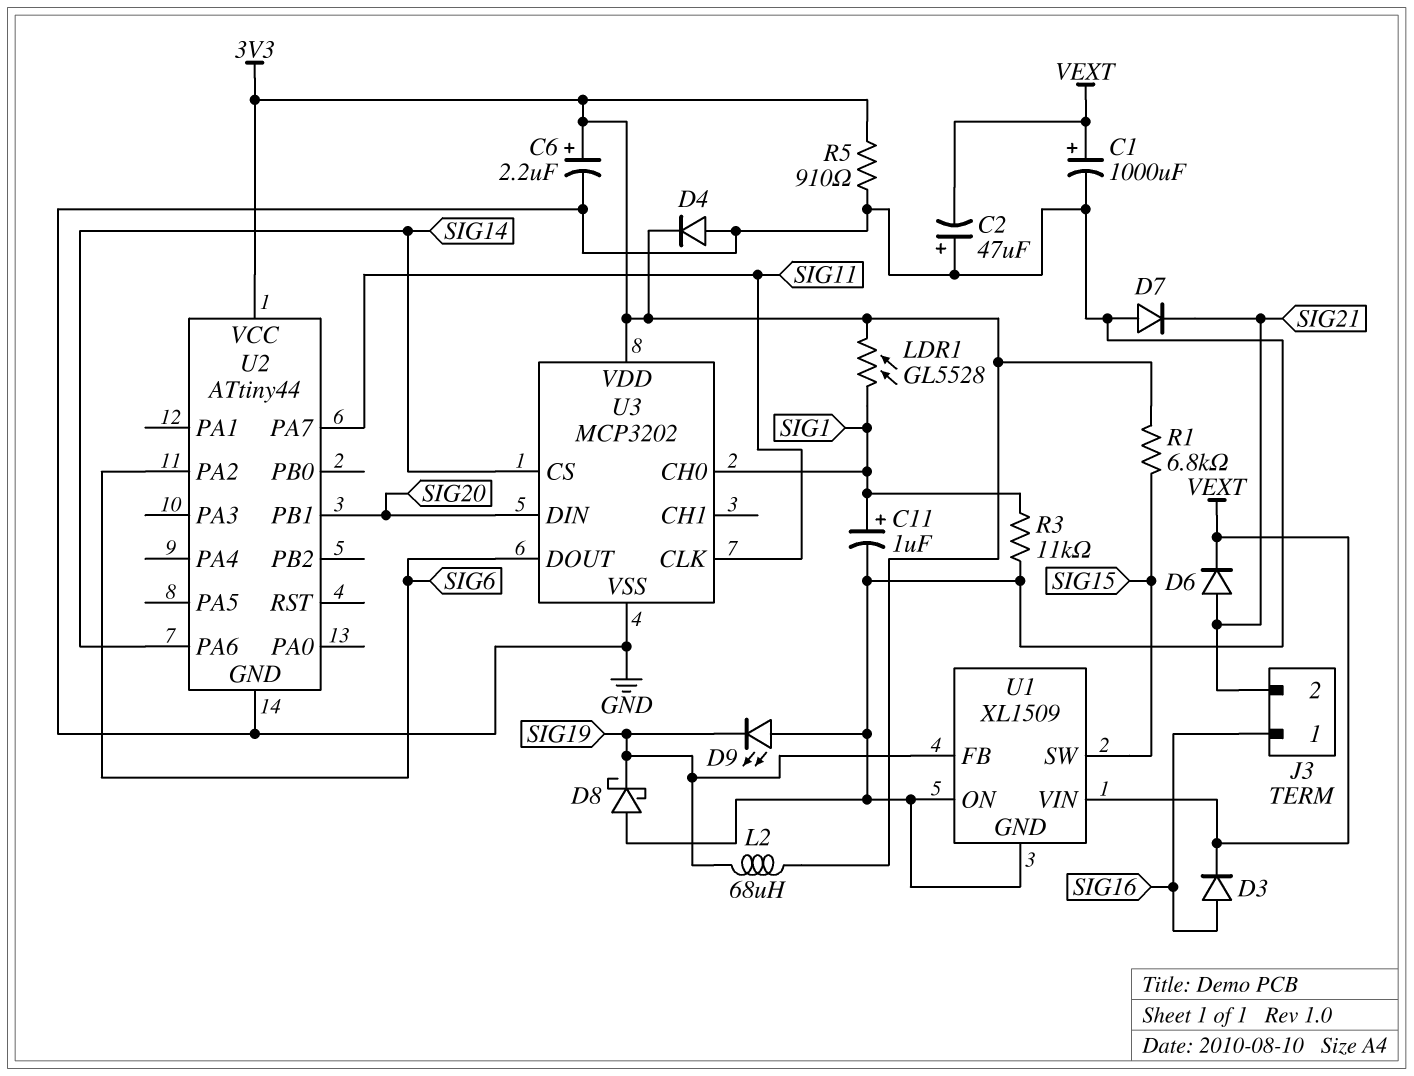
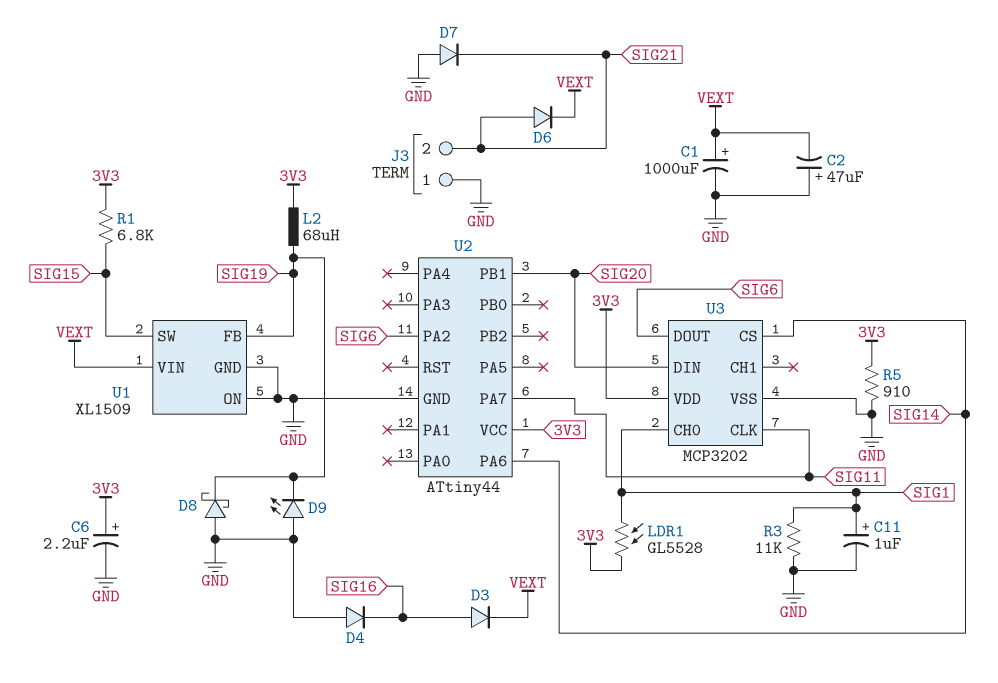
D4: diode (A GND, K 3V3) -> diode (A GND, K SIG16)
J3 pin 1: SIG16 -> GND

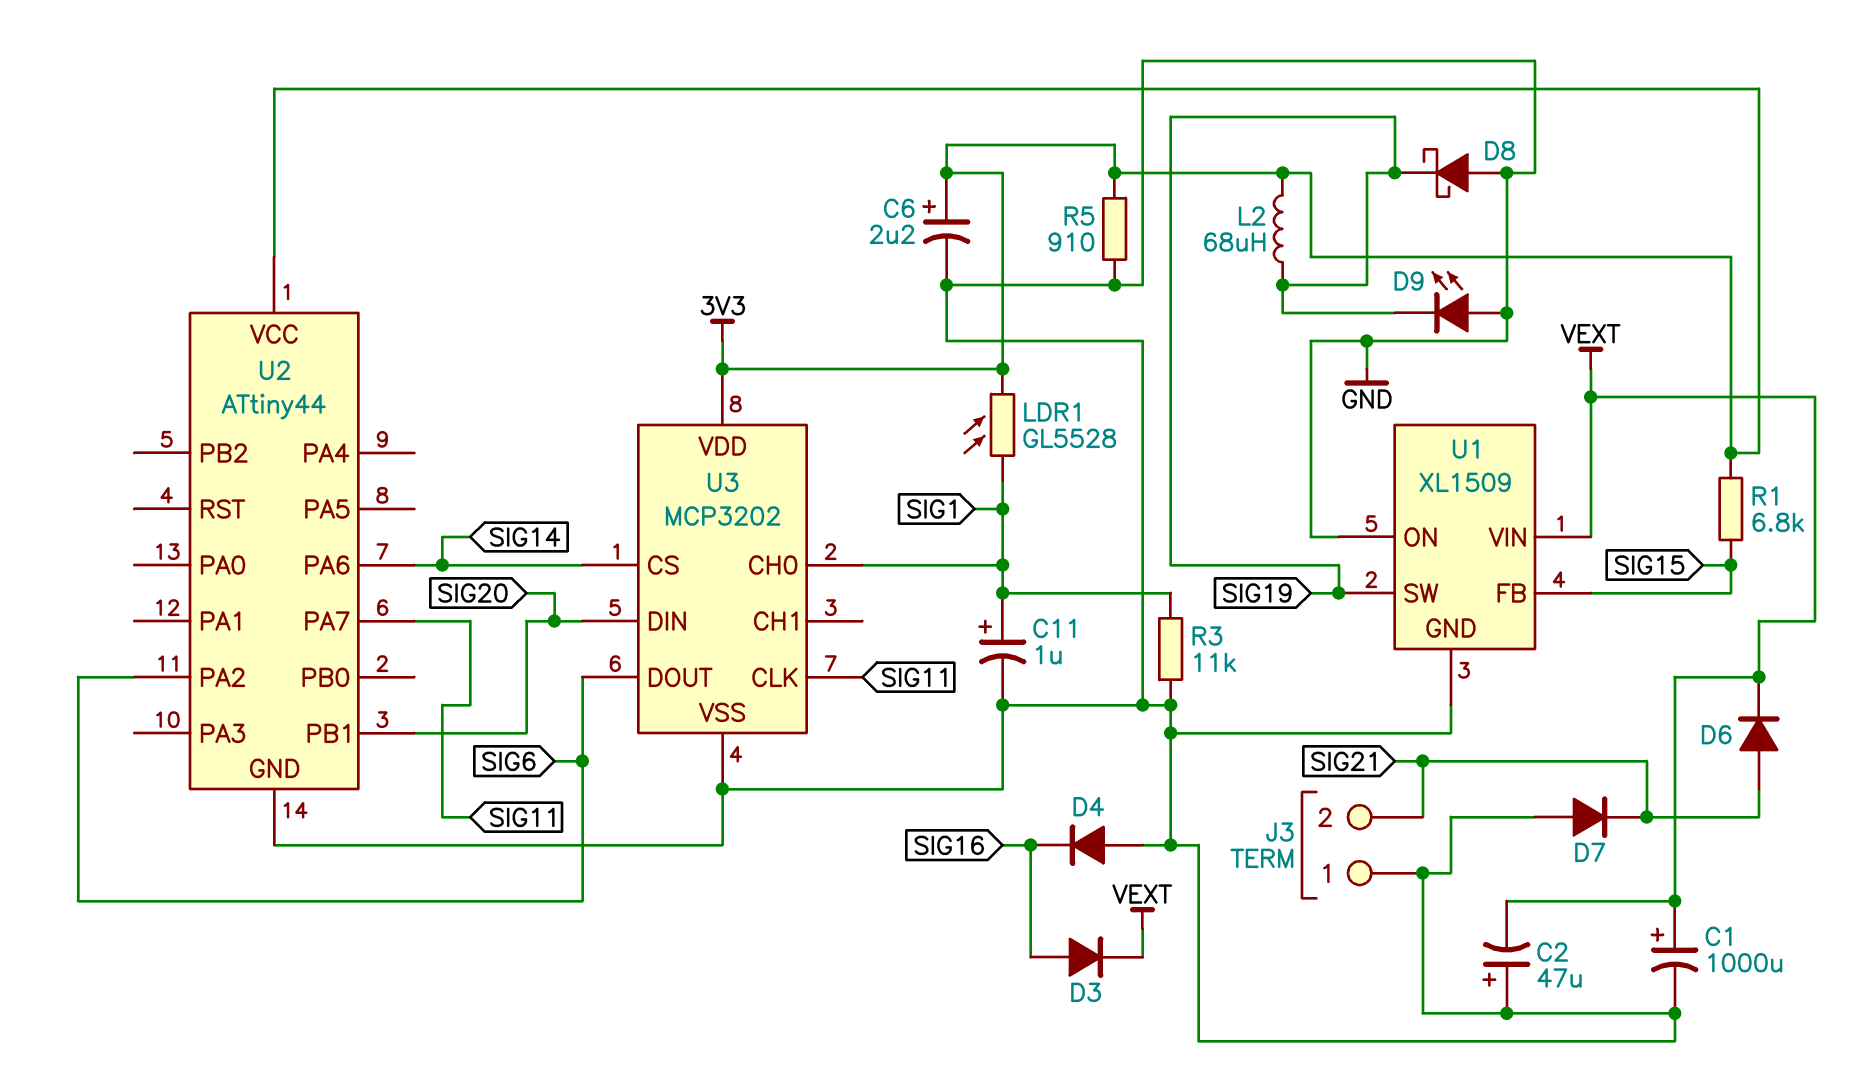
U1 pin FB: SIG19 -> SIG15
U1 pin SW: SIG15 -> SIG19

